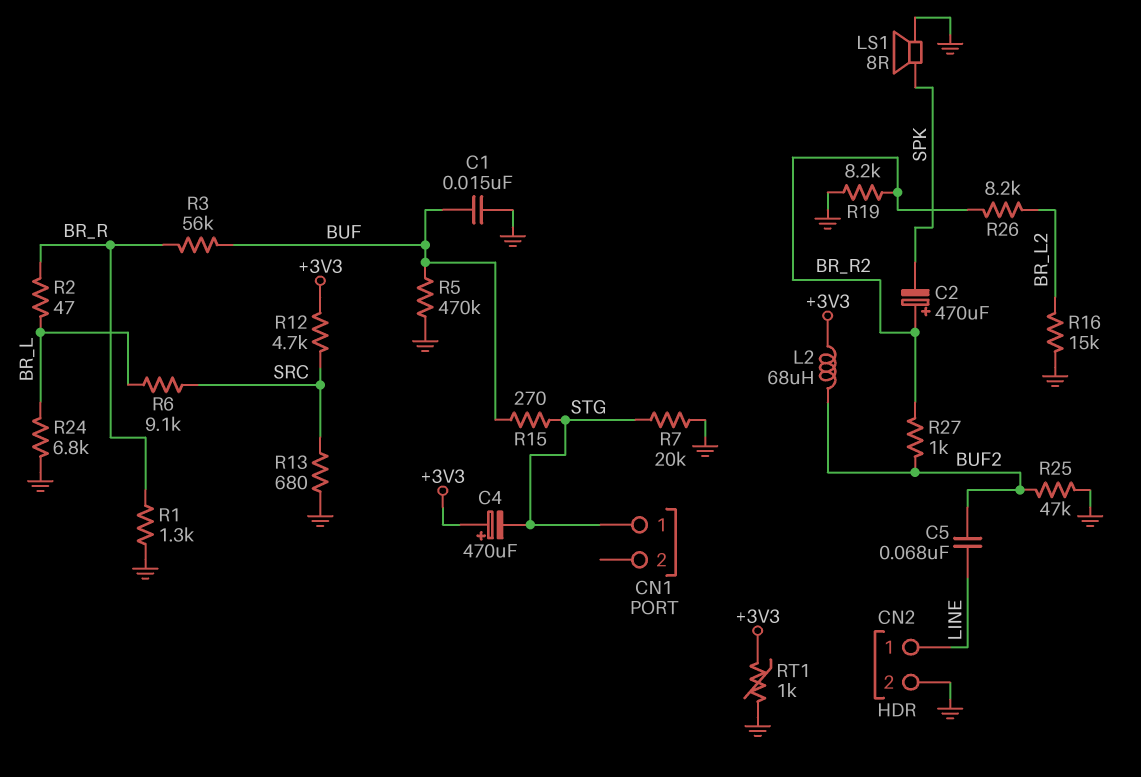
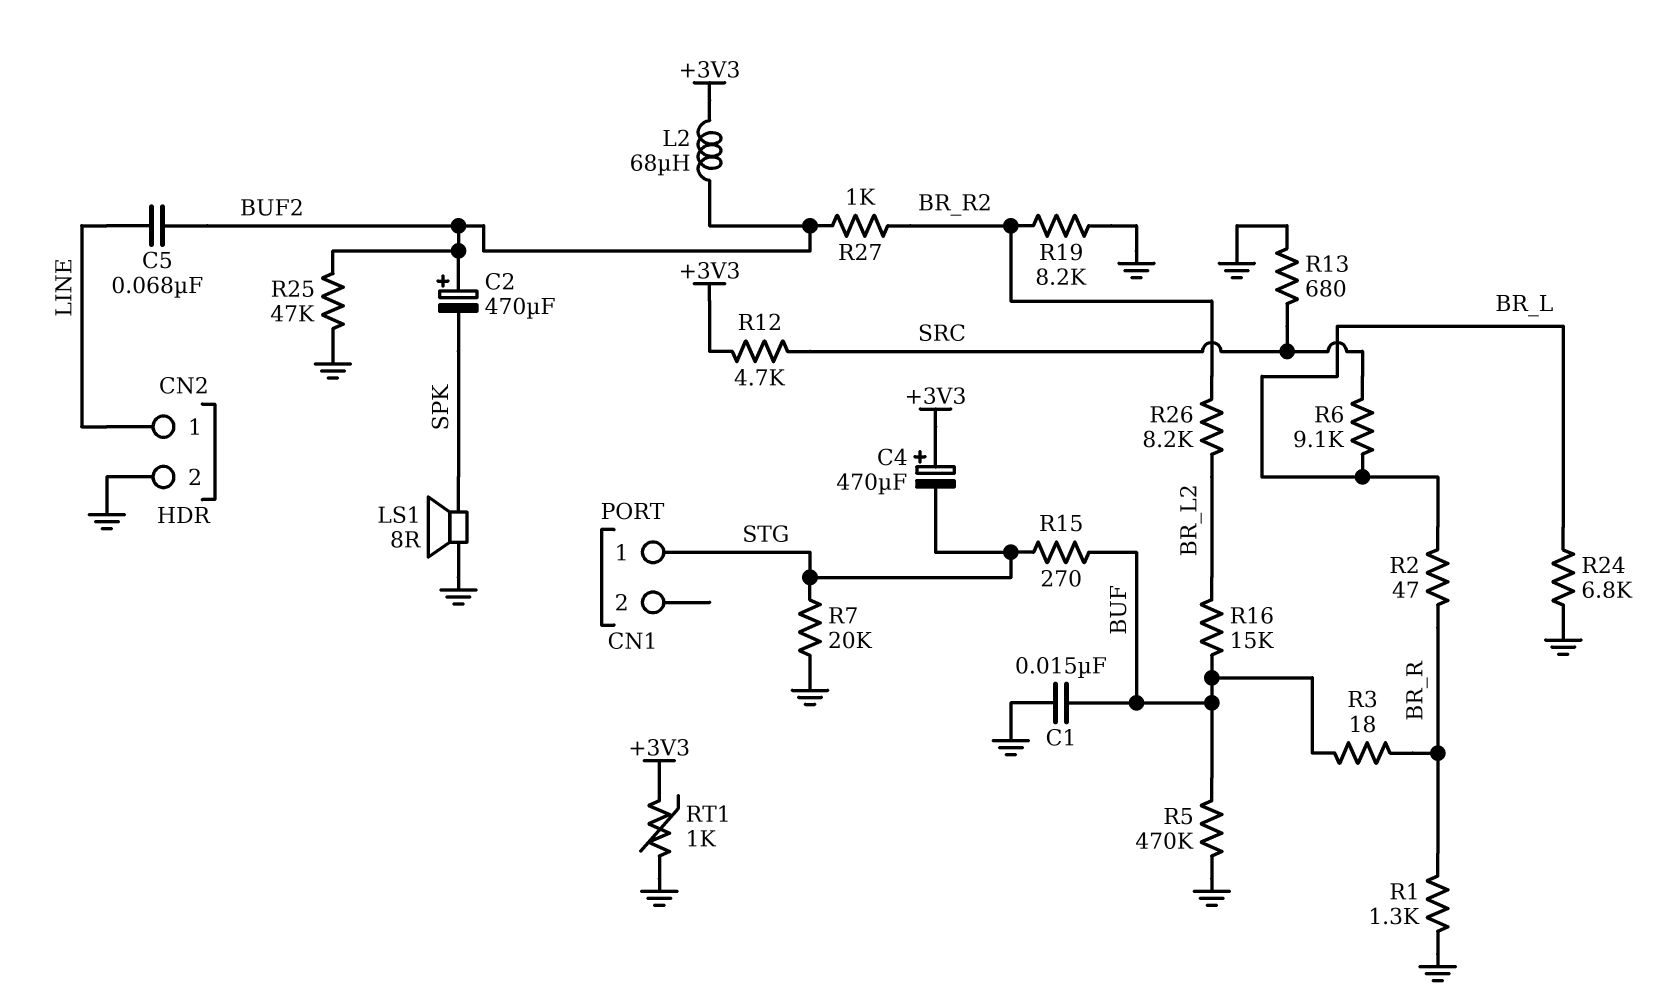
C2: 470uF (plus BR_R2, minus SPK) -> 470uF (plus BUF2, minus SPK)
R3: 56k (BR_R, BUF) -> 18 (BR_R, BUF)
R16: 15k (BR_L2, GND) -> 15k (BR_L2, BUF)

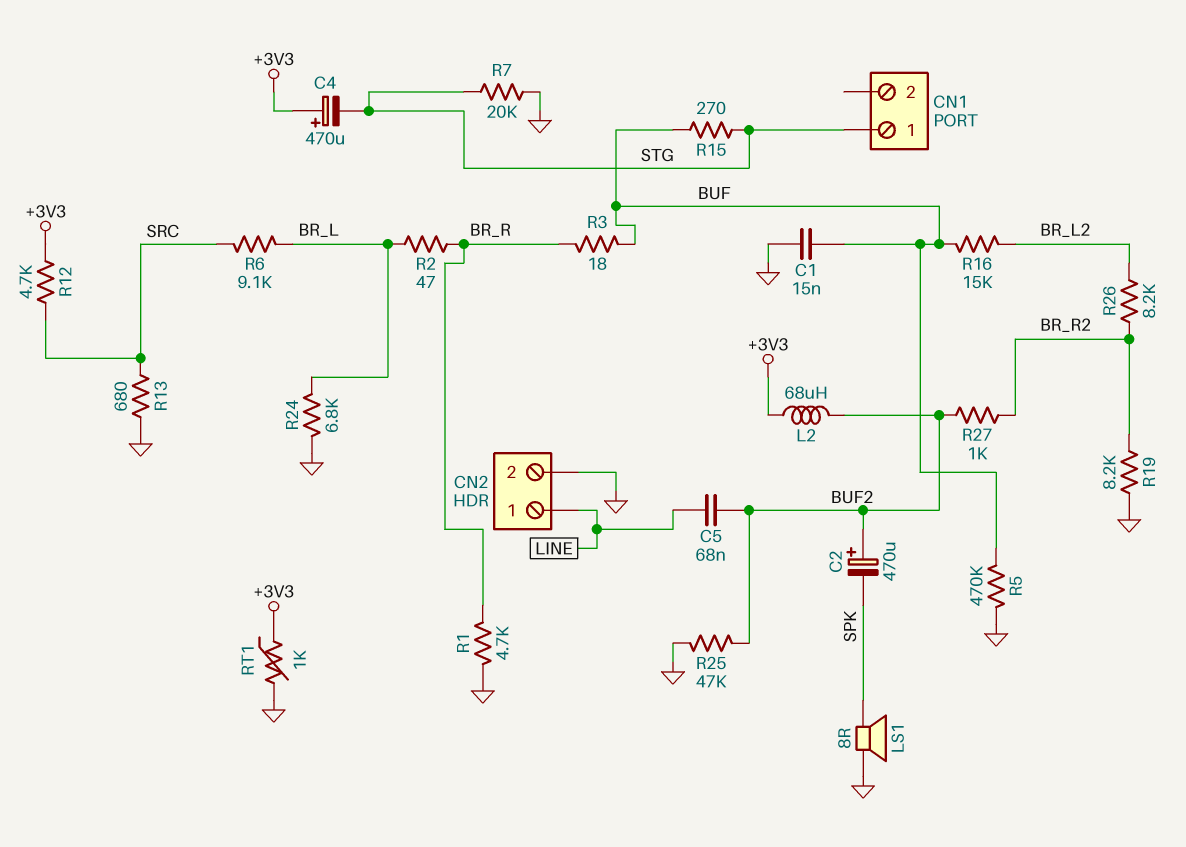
R1: 1.3k (BR_R, GND) -> 4.7k (BR_R, GND)

